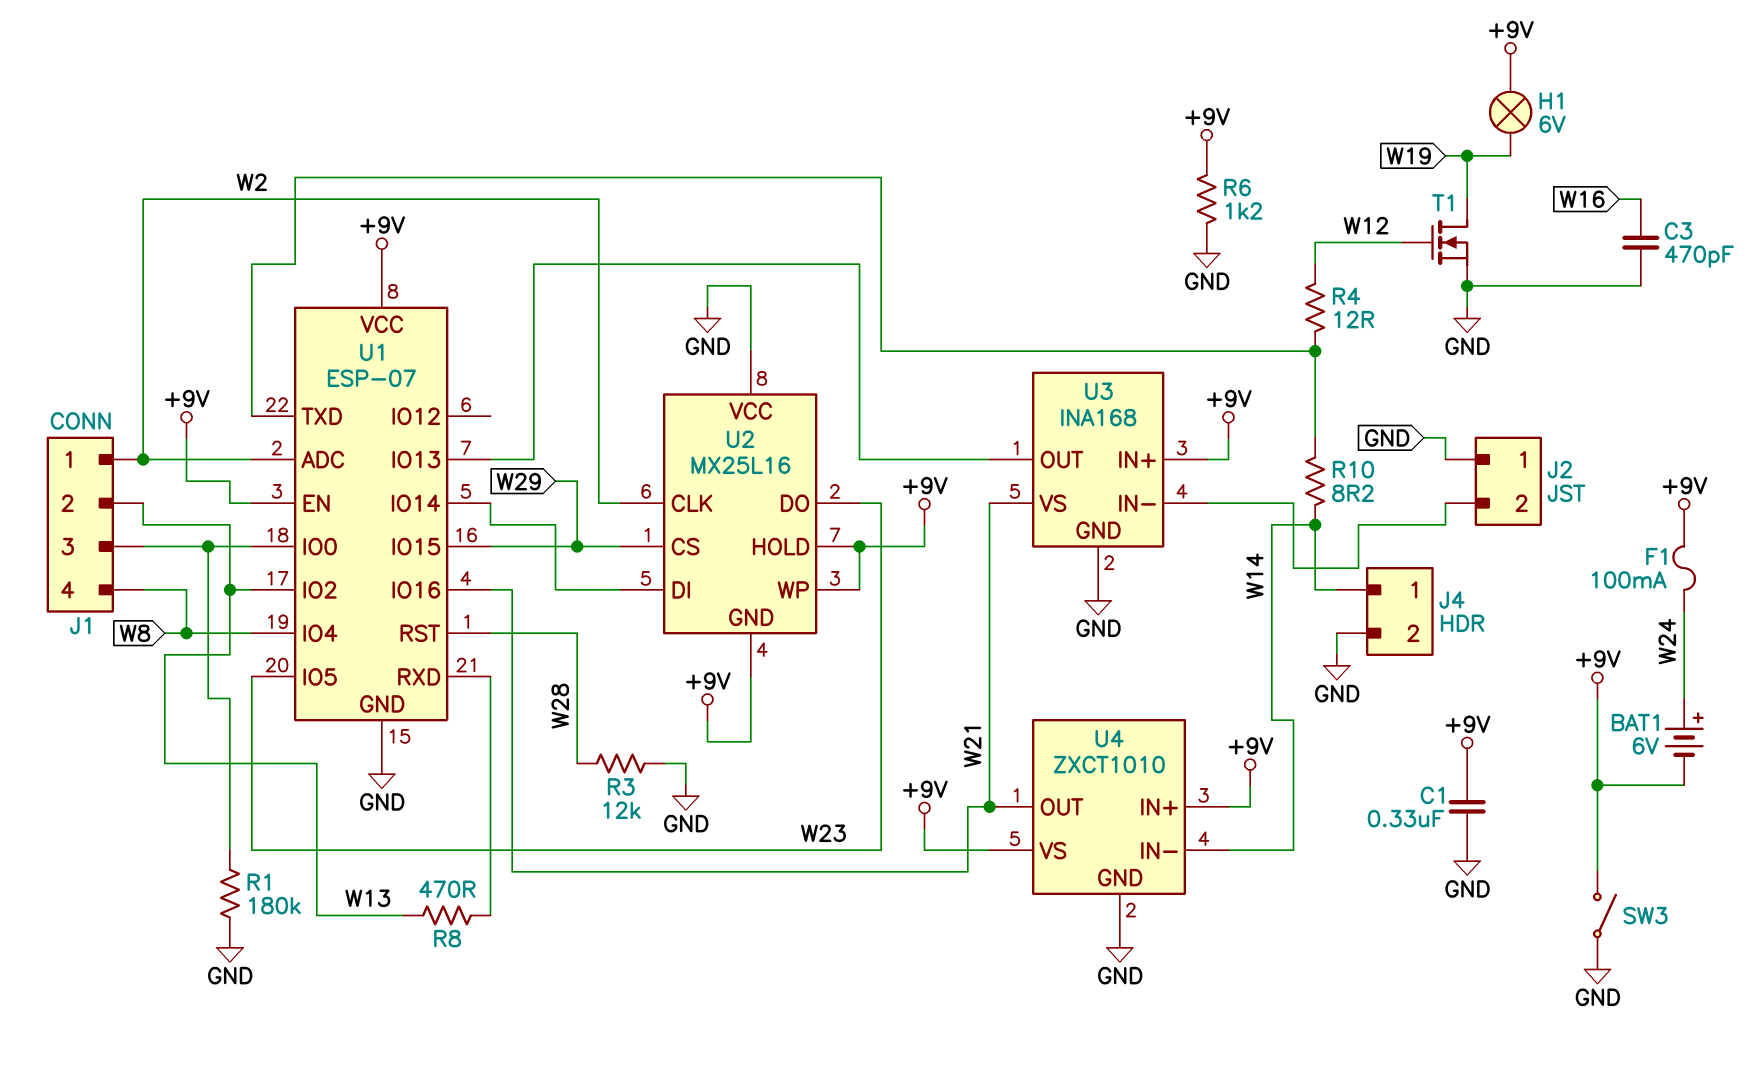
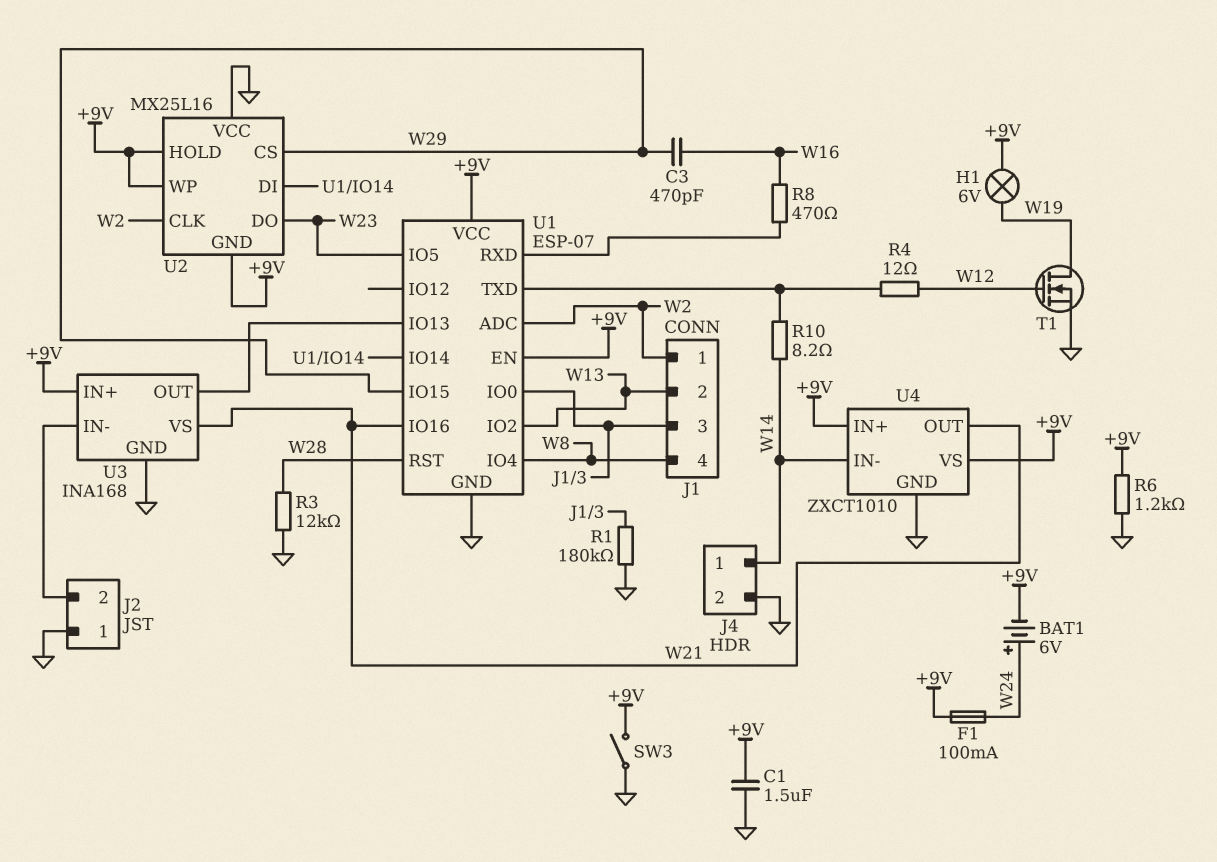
C1: 330nF (+9V, GND) -> 1.5uF (+9V, GND)
C3: 470pF (GND, W16) -> 470pF (W16, W29)
R8: 470 (U1/RXD, W13) -> 470 (U1/RXD, W16)

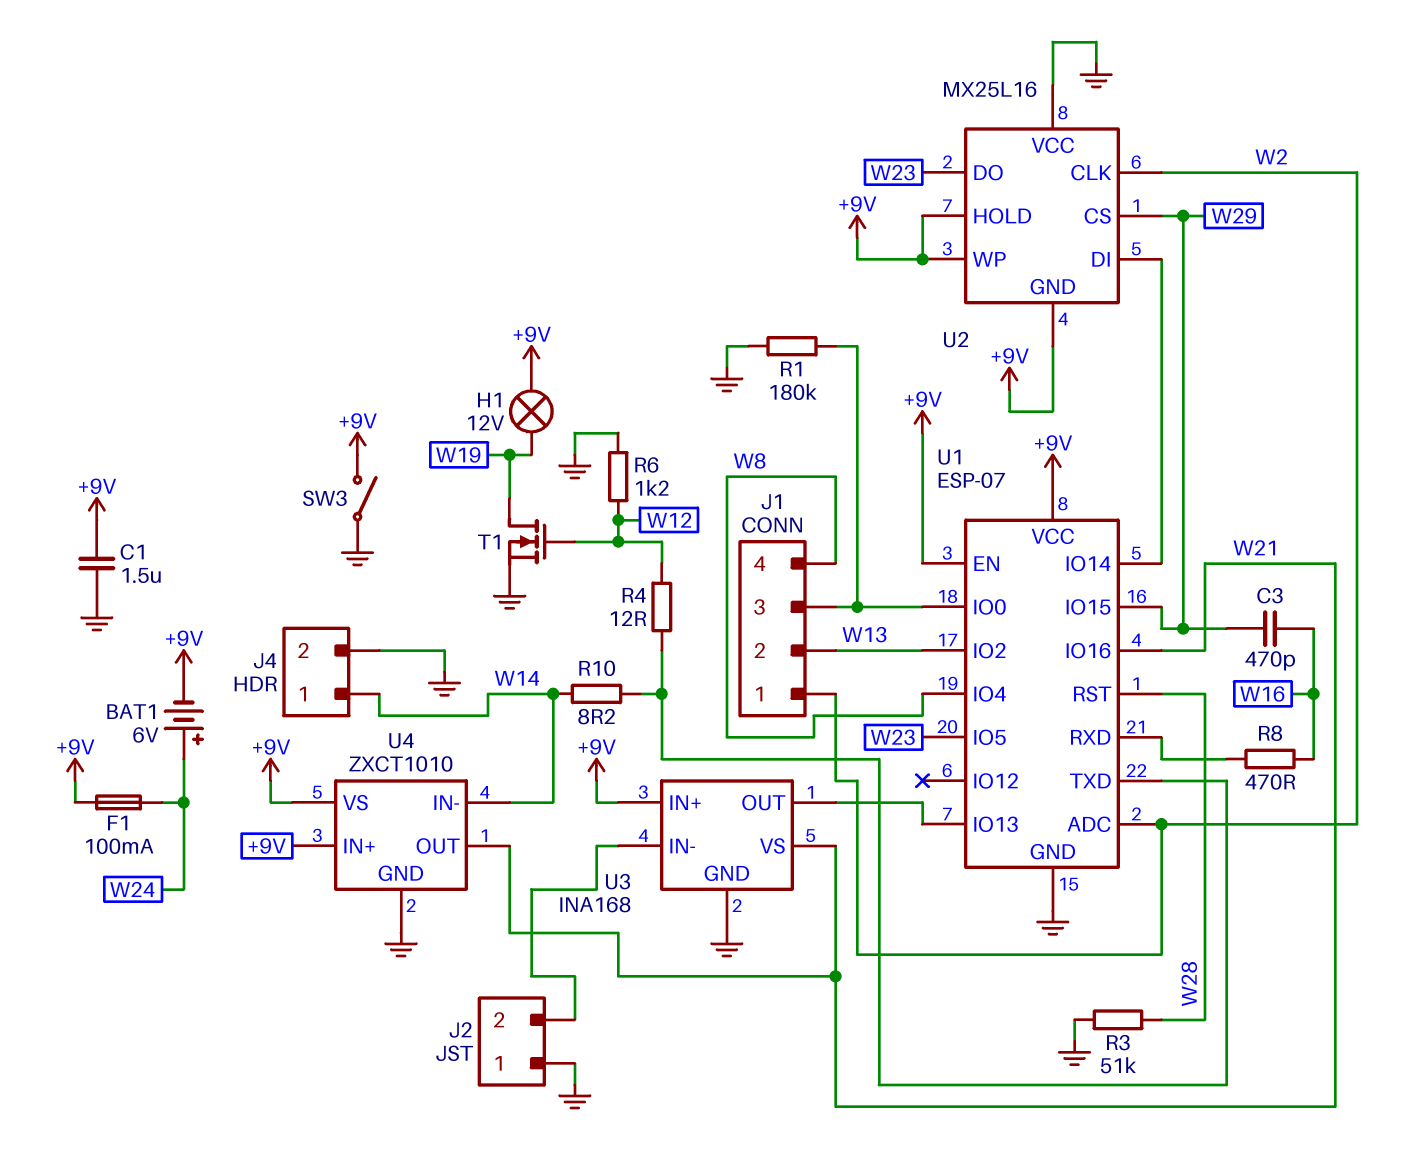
H1: lamp 6V (+9V, W19) -> lamp 12V (+9V, W19)
R3: 12k (GND, W28) -> 51k (GND, W28)
R6: 1.2k (+9V, GND) -> 1.2k (GND, W12)

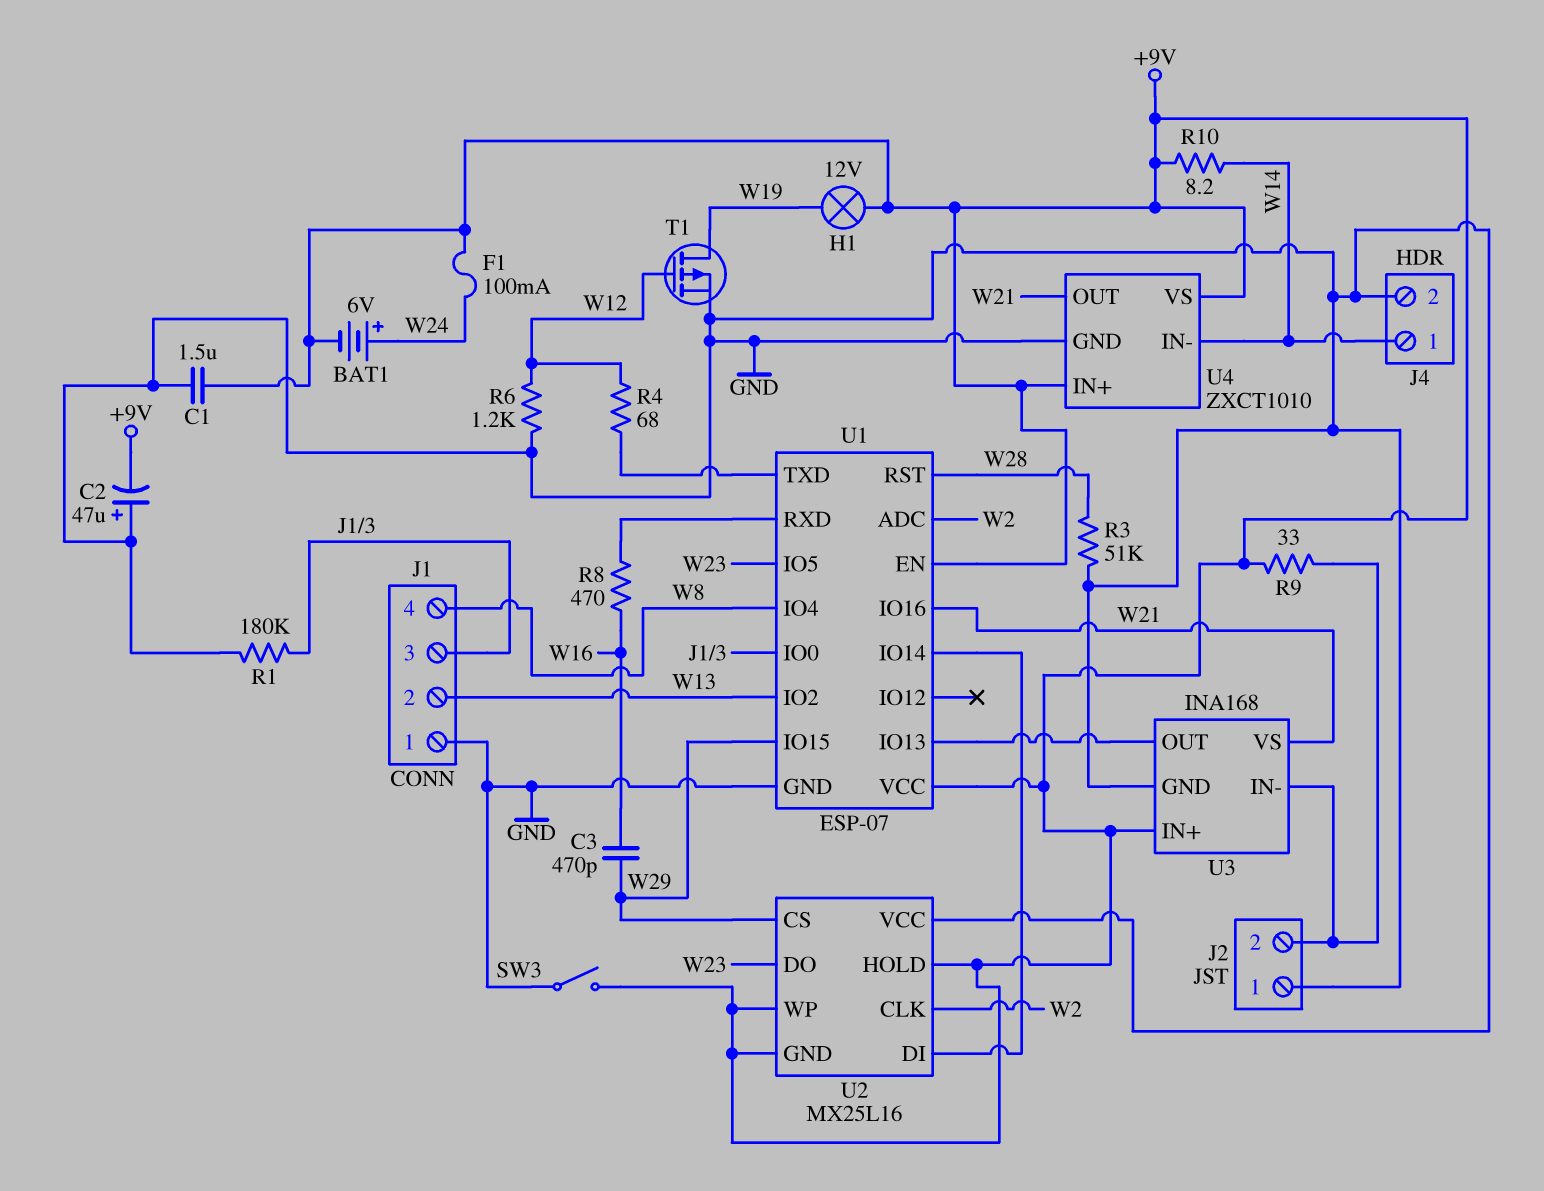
C2: none -> 47uF (plus GND, minus +9V)
J1 pin 1: W2 -> GND
R4: 12 (U1/TXD, W12) -> 68 (U1/TXD, W12)
R9: none -> 33 (+9V, J2/2)
R10: 8.2 (U1/TXD, W14) -> 8.2 (+9V, W14)
T1: NMOS (G W12, D W19, S GND) -> PMOS (G W12, D W19, S GND)

